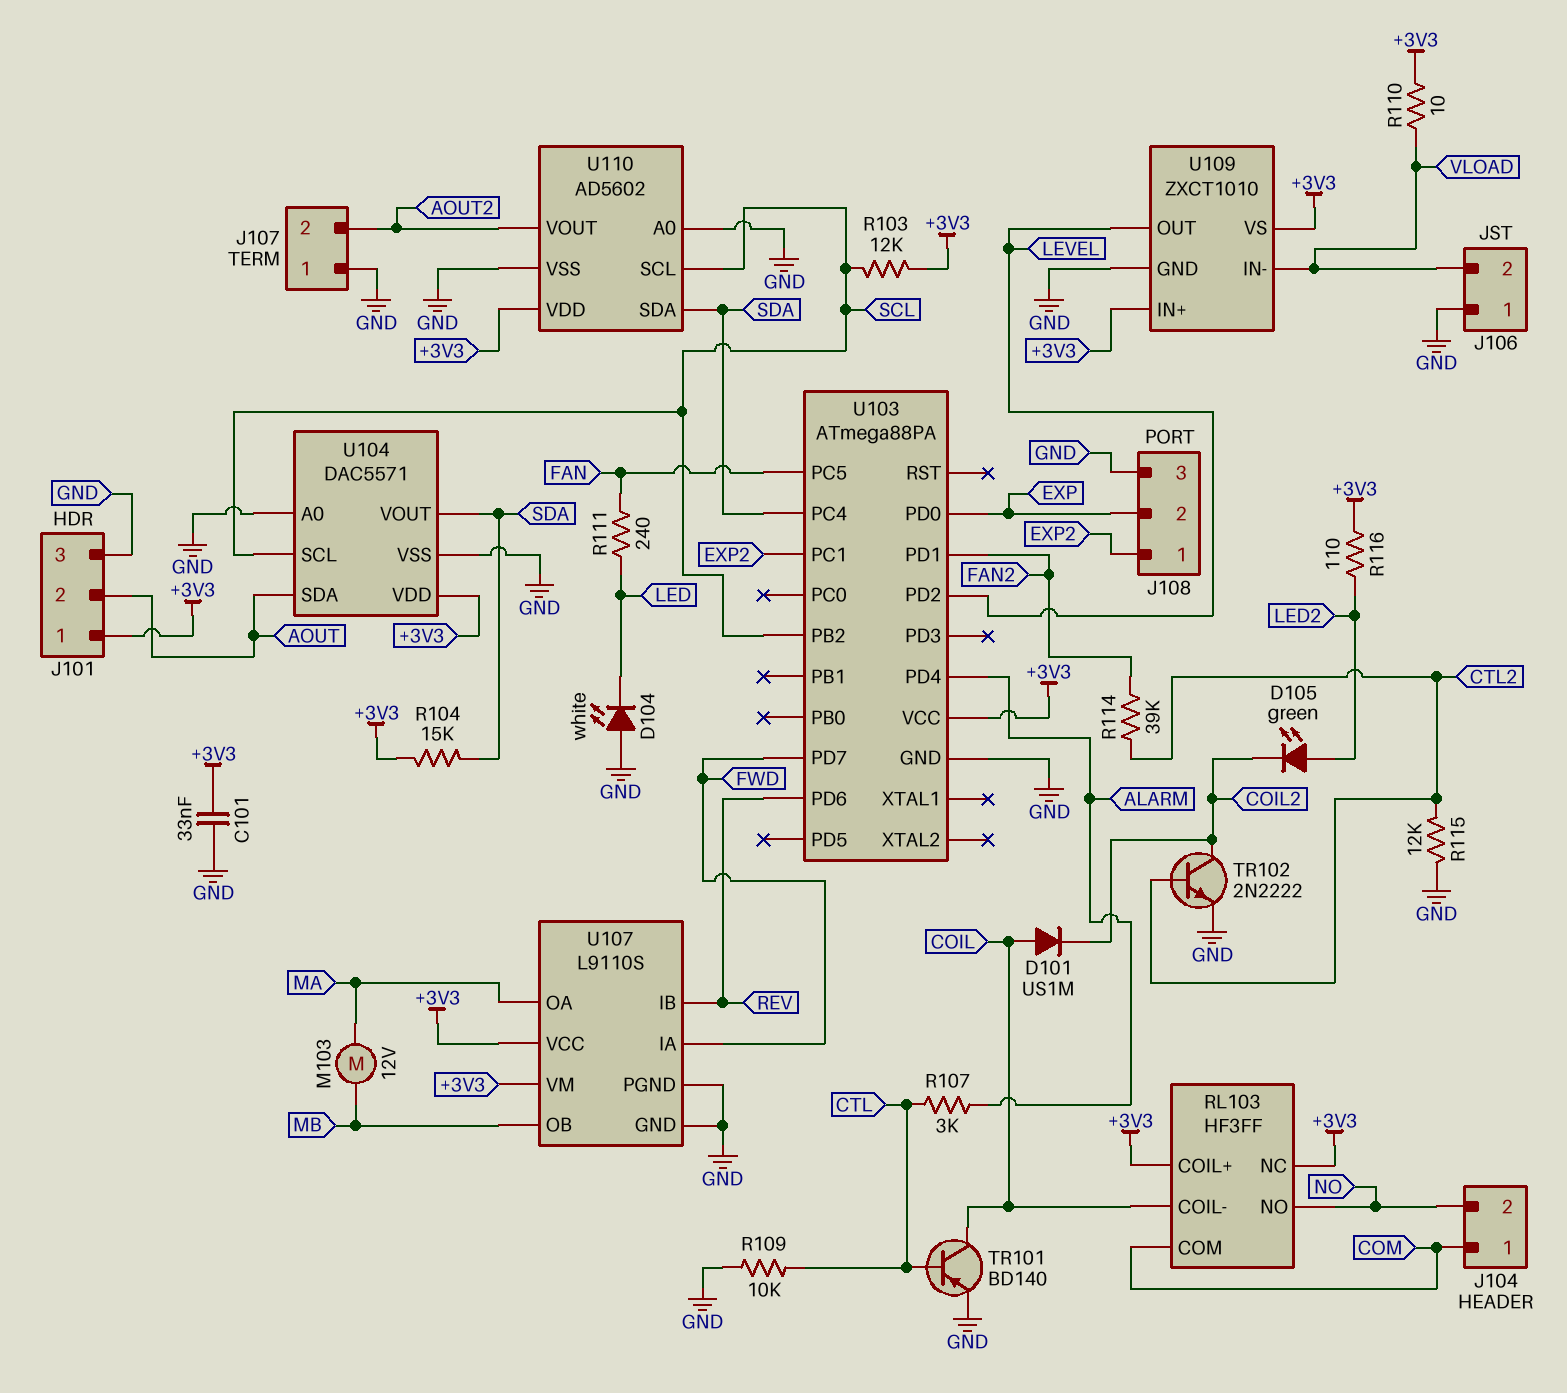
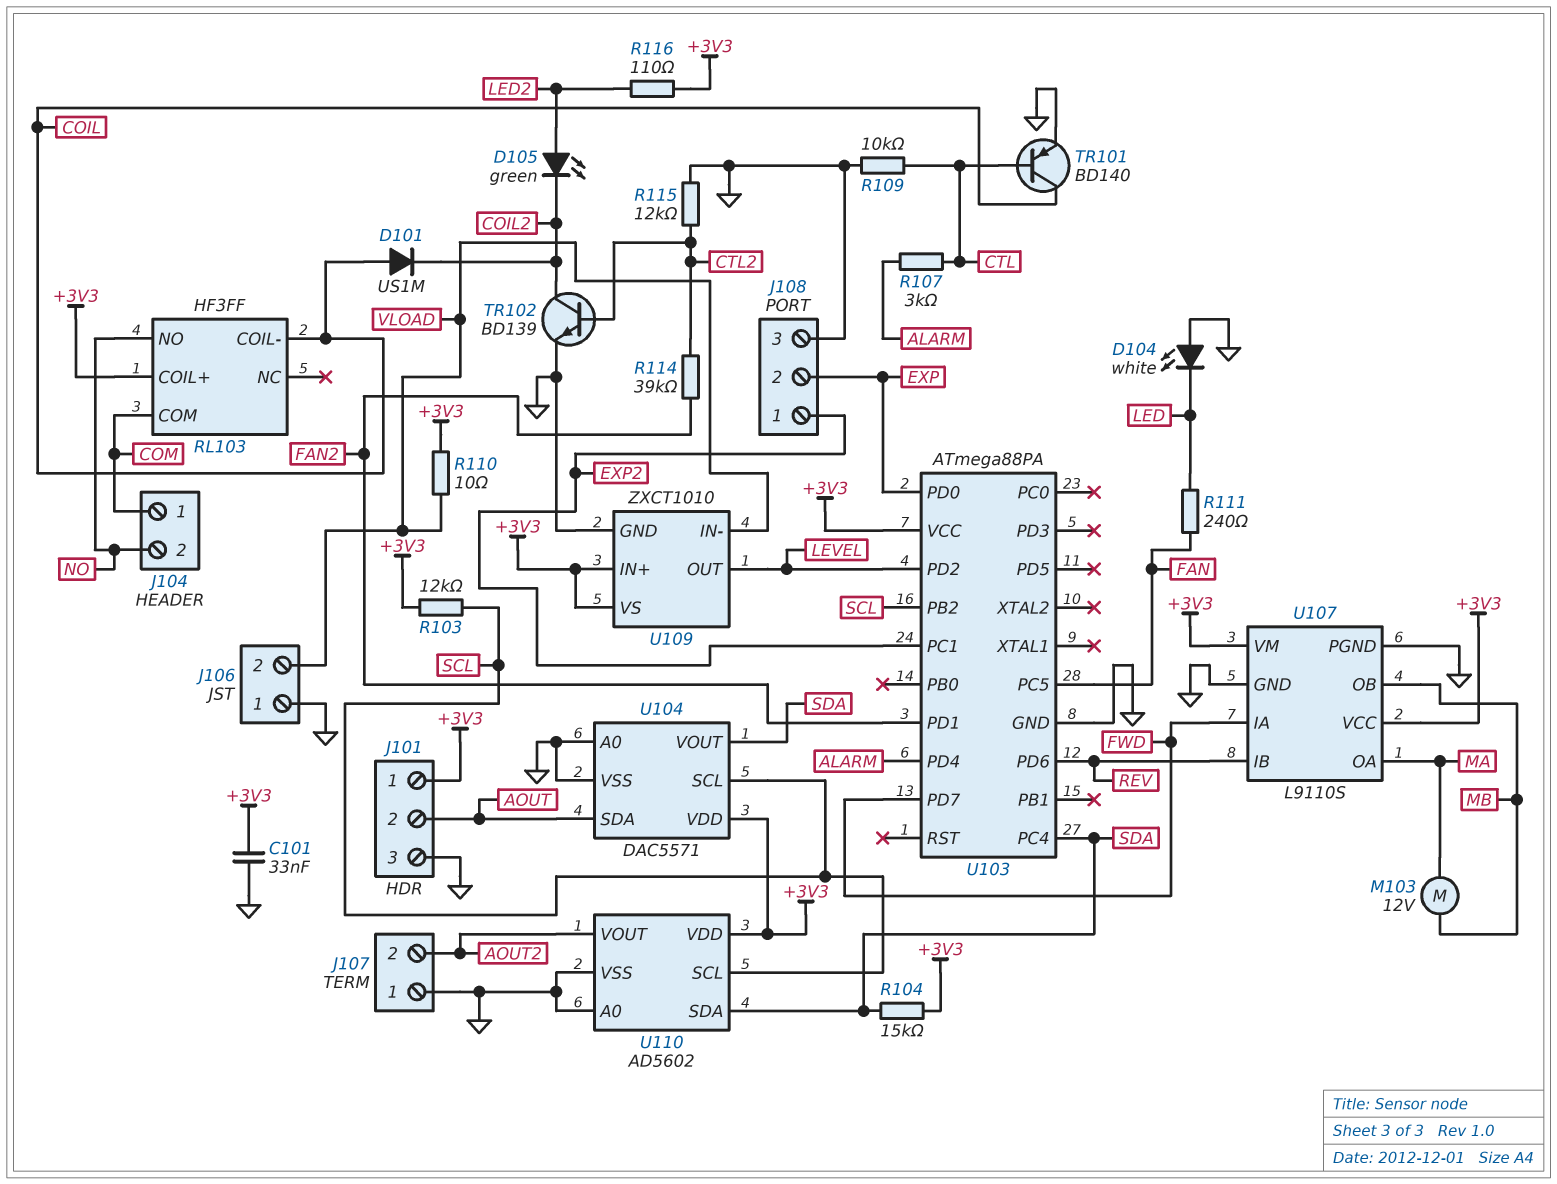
RL103 pin NC: +3V3 -> none
TR102: NPN 2N2222 (B CTL2, C COIL2, E GND) -> NPN BD139 (B CTL2, C COIL2, E GND)

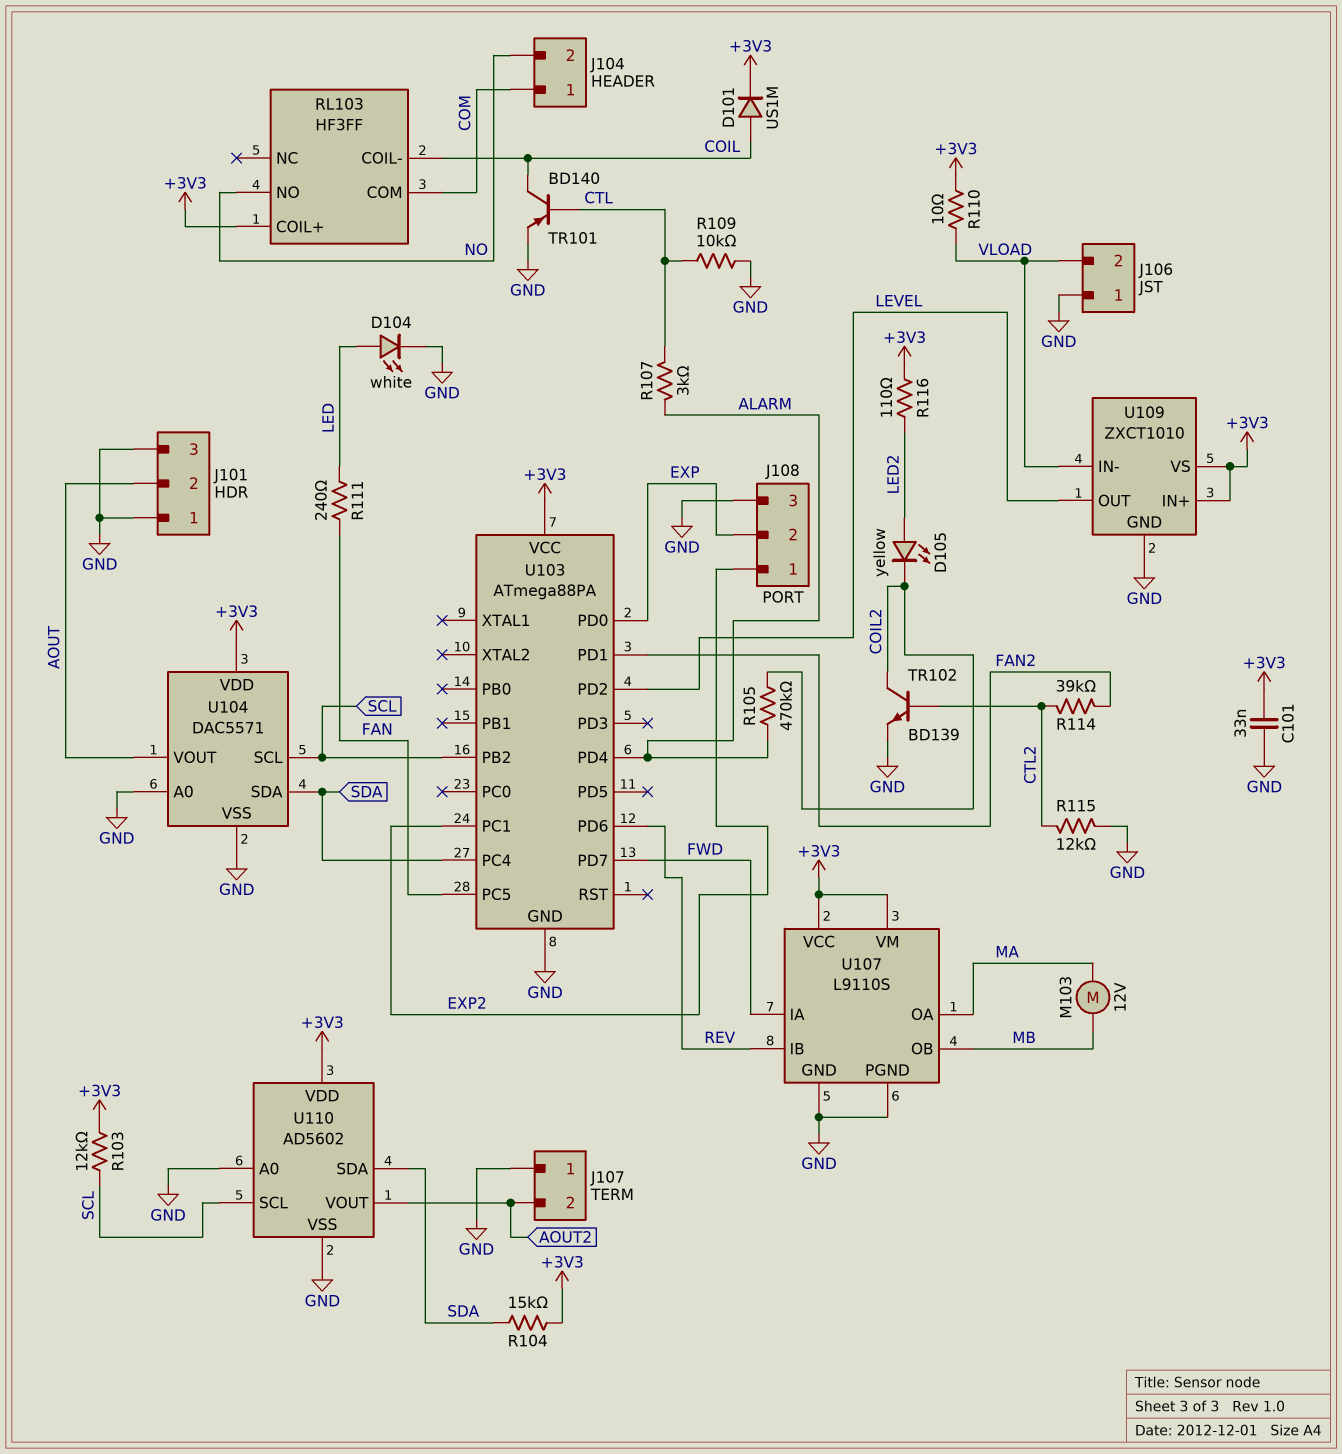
D101: diode US1M (A COIL, K COIL2) -> diode US1M (A COIL, K +3V3)
D104: LED white (A GND, K LED) -> LED white (A LED, K GND)
D105: LED green (A LED2, K COIL2) -> LED yellow (A LED2, K COIL2)
J101 pin 1: +3V3 -> GND
R105: none -> 470k (ALARM, COIL2)
U104 pin SDA: AOUT -> SDA
U104 pin VOUT: SDA -> AOUT

